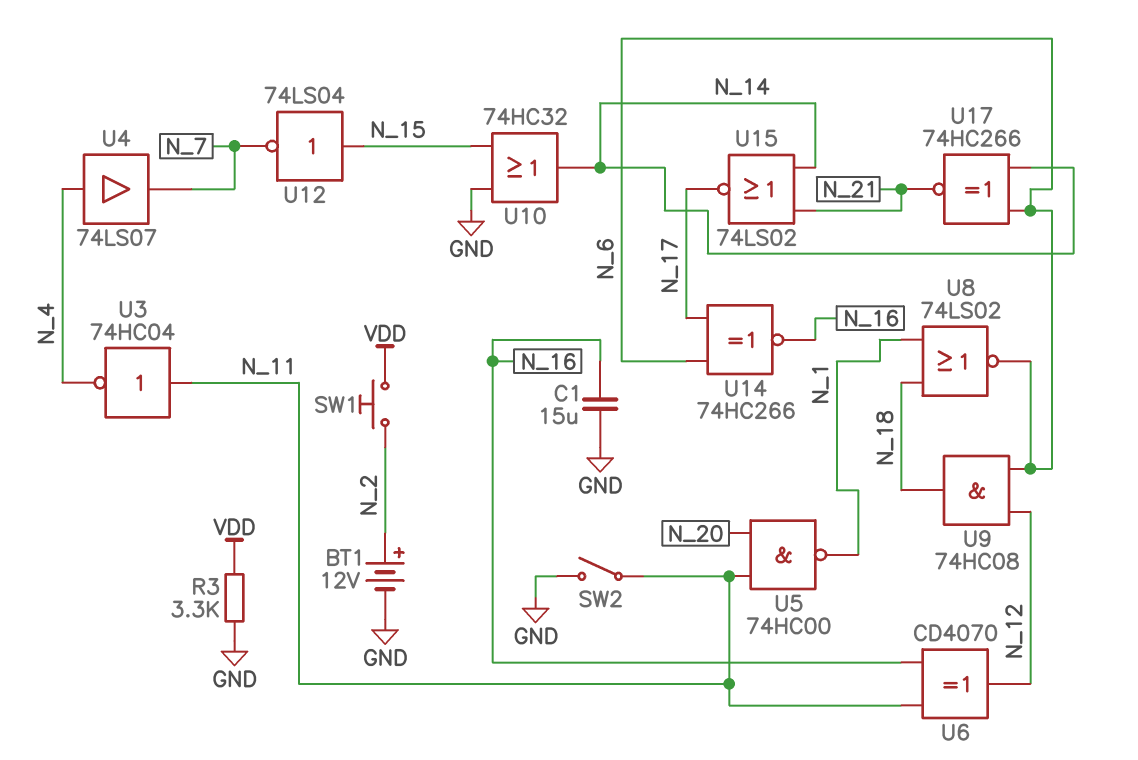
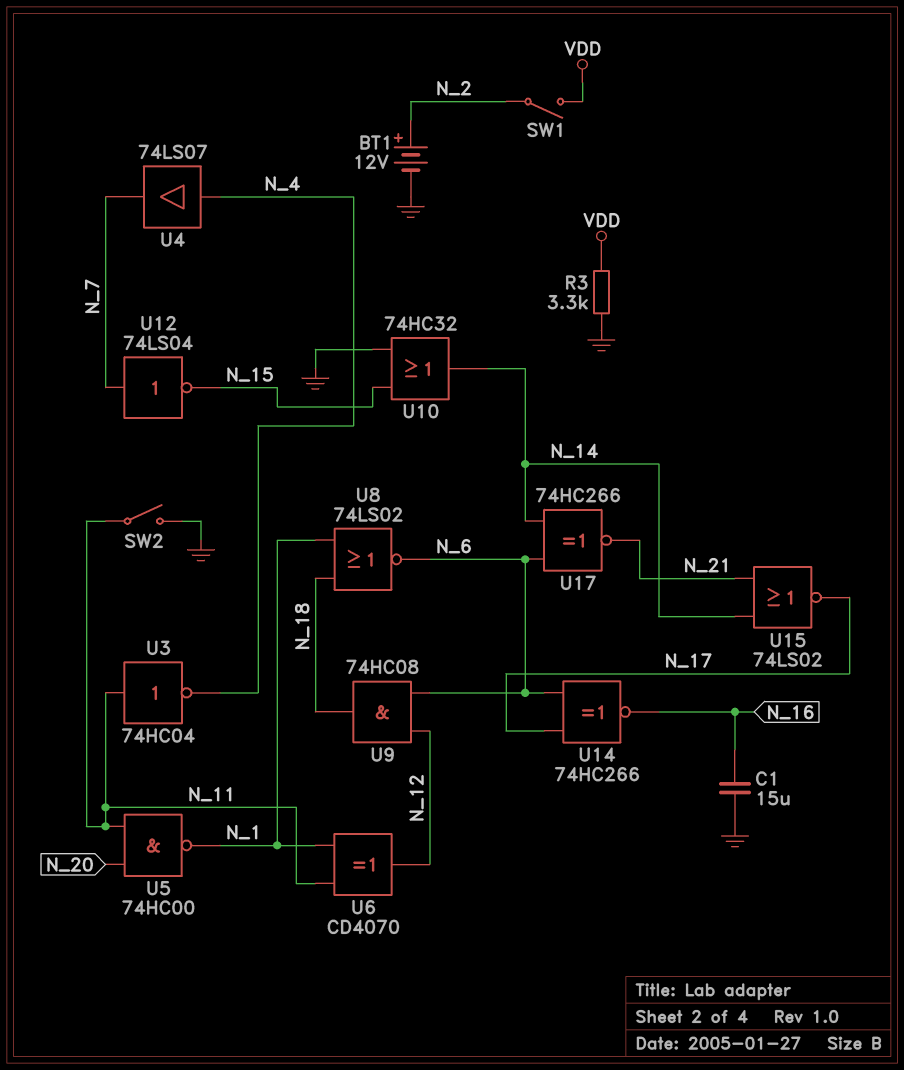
SW1: button (N_2, VDD) -> switch (N_2, VDD)
U6: XOR CD4070 (in N_11, in N_16, out N_12) -> XOR CD4070 (in N_1, in N_11, out N_12)
U12: NOT 74LS04 (in N_15, out N_7) -> NOT 74LS04 (in N_7, out N_15)

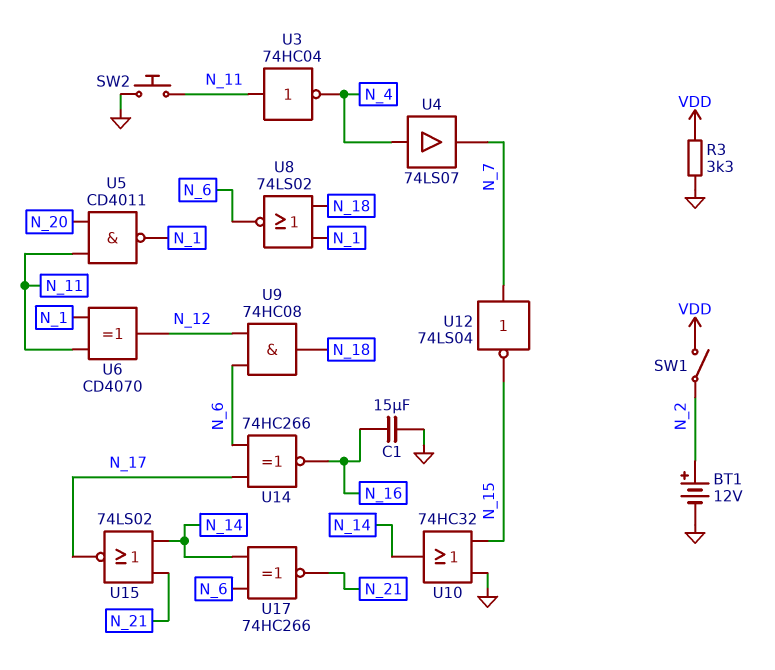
SW2: switch (GND, N_11) -> button (GND, N_11)
U5: NAND 74HC00 (in N_11, in N_20, out N_1) -> NAND CD4011 (in N_11, in N_20, out N_1)

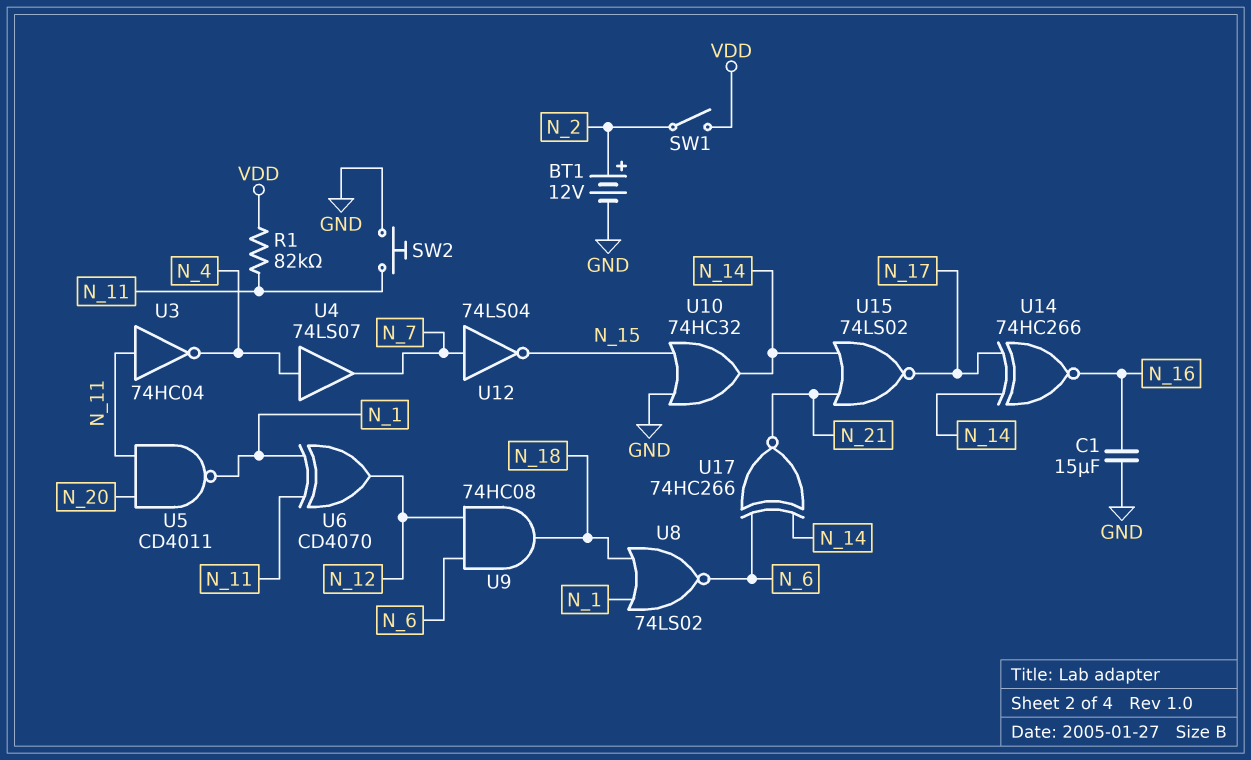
R1: none -> 82k (N_11, VDD)
R3: 3.3k (GND, VDD) -> none
U14: XNOR 74HC266 (in N_6, in N_17, out N_16) -> XNOR 74HC266 (in N_14, in N_17, out N_16)

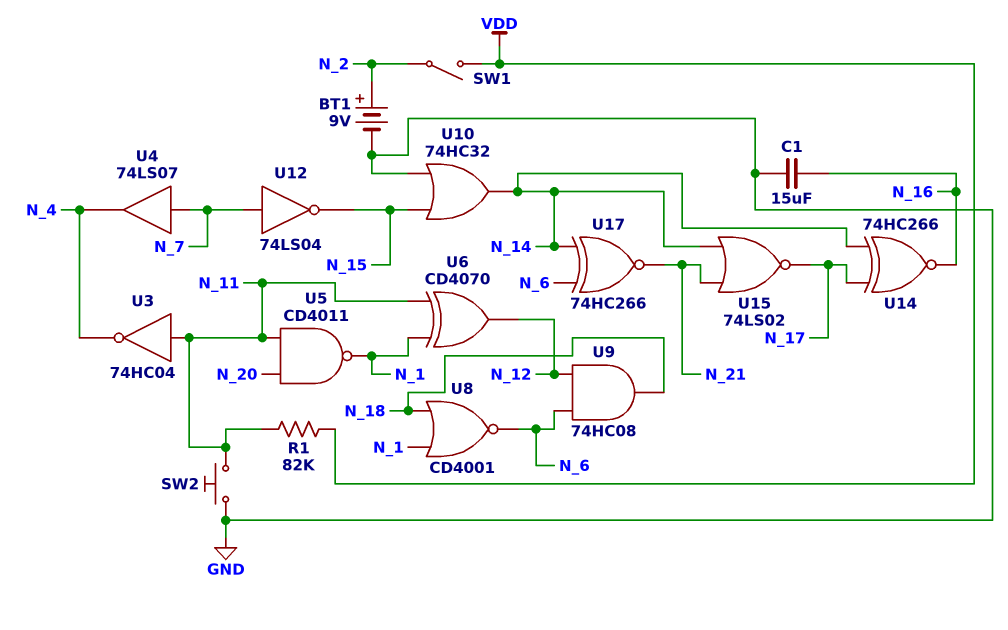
BT1: 12V (plus N_2, minus GND) -> 9V (plus N_2, minus GND)
U4: buffer 74LS07 (in N_4, out N_7) -> buffer 74LS07 (in N_7, out N_4)
U8: NOR 74LS02 (in N_1, in N_18, out N_6) -> NOR CD4001 (in N_1, in N_18, out N_6)

